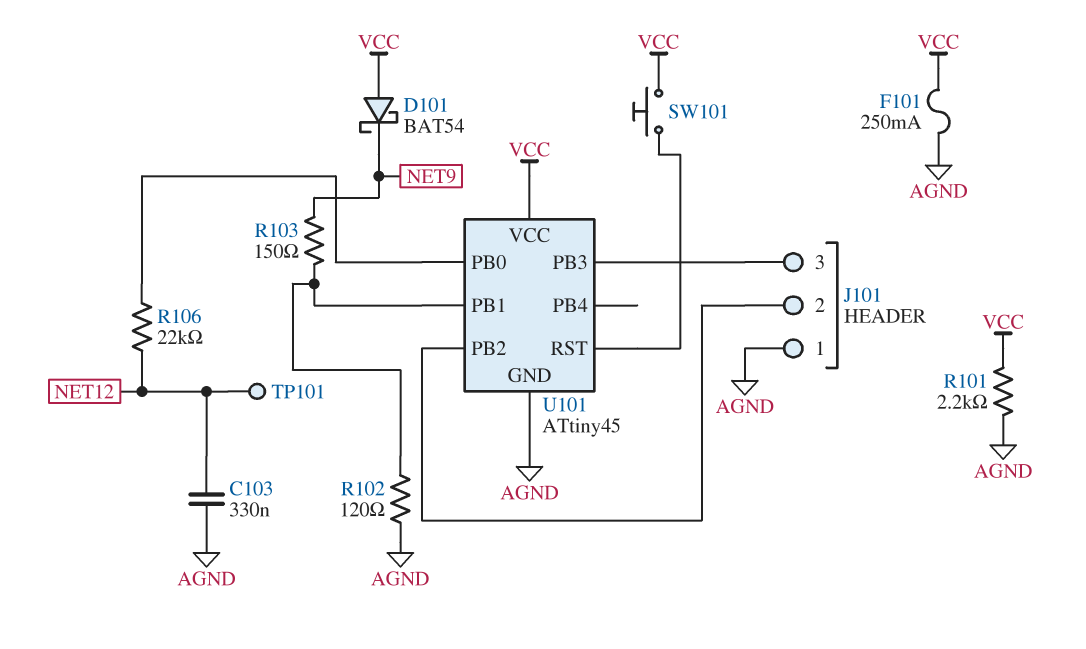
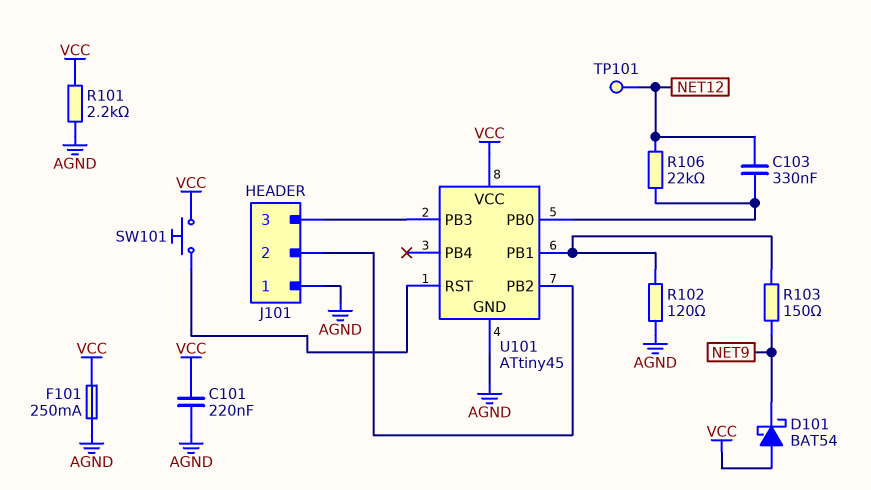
C101: none -> 220nF (AGND, VCC)
C103: 330nF (AGND, NET12) -> 330nF (NET12, U101/PB0)

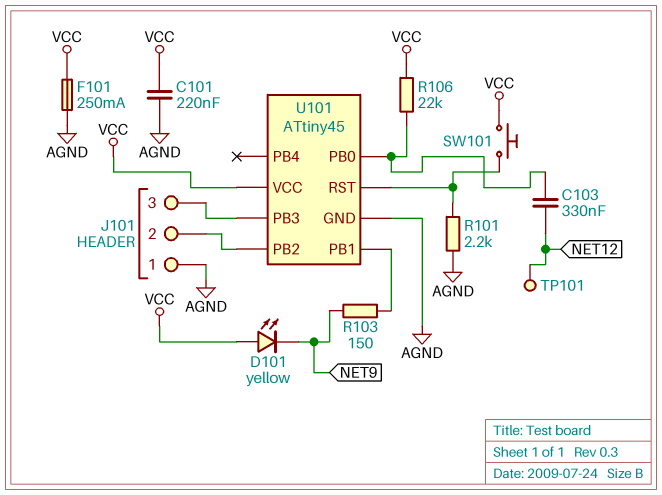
D101: schottky BAT54 (A VCC, K NET9) -> LED yellow (A VCC, K NET9)
R101: 2.2k (AGND, VCC) -> 2.2k (AGND, U101/RST)
R102: 120 (AGND, U101/PB1) -> none
R106: 22k (NET12, U101/PB0) -> 22k (U101/PB0, VCC)

